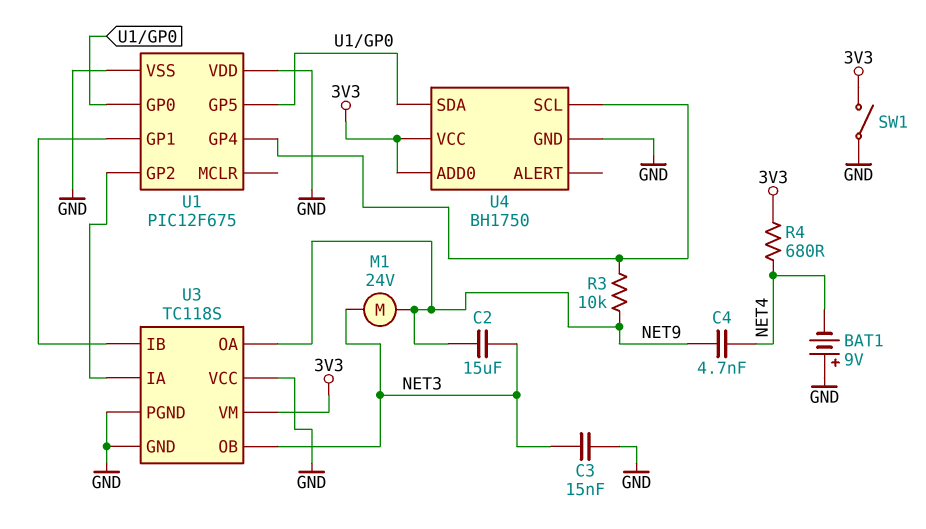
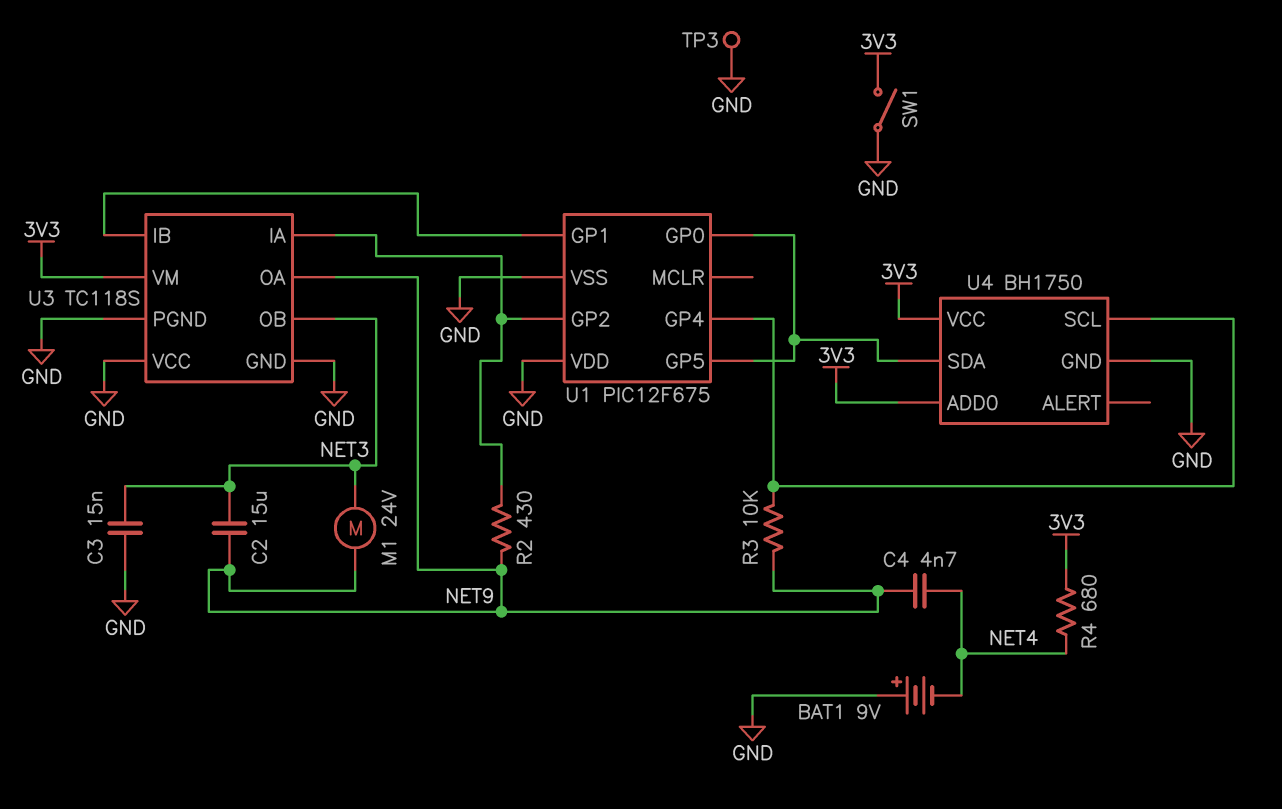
R2: none -> 430 (NET9, U1/GP2)
TP3: none -> test point (GND)

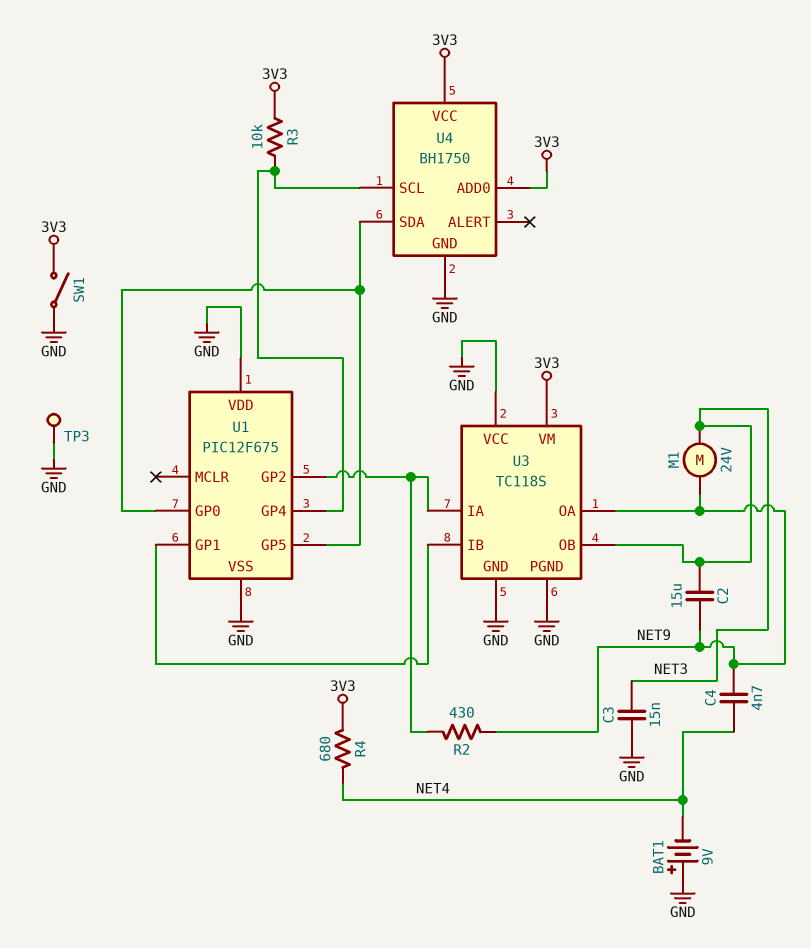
R3: 10k (NET9, U1/GP4) -> 10k (3V3, U1/GP4)

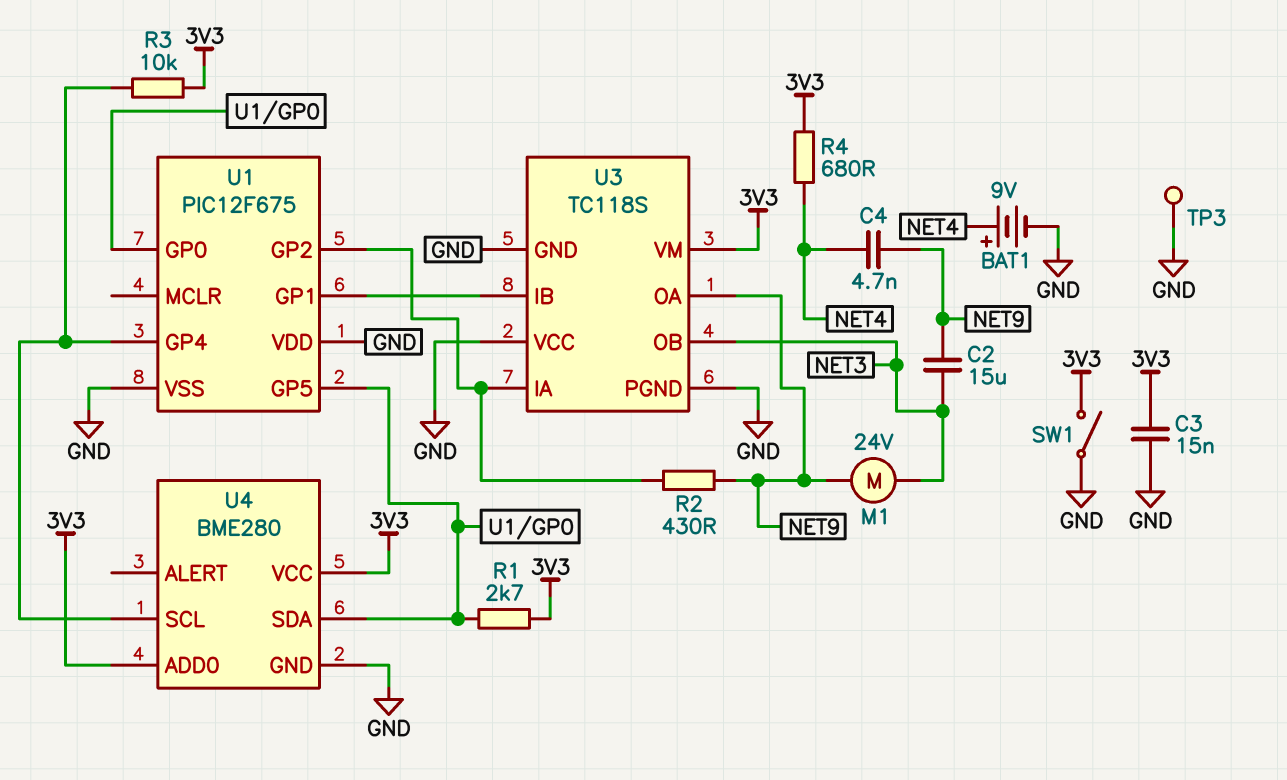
BAT1: 9V (plus GND, minus NET4) -> 9V (plus NET4, minus GND)
C3: 15nF (GND, NET3) -> 15nF (3V3, GND)
R1: none -> 2.7k (3V3, U1/GP0)
U4: BH1750 -> BME280

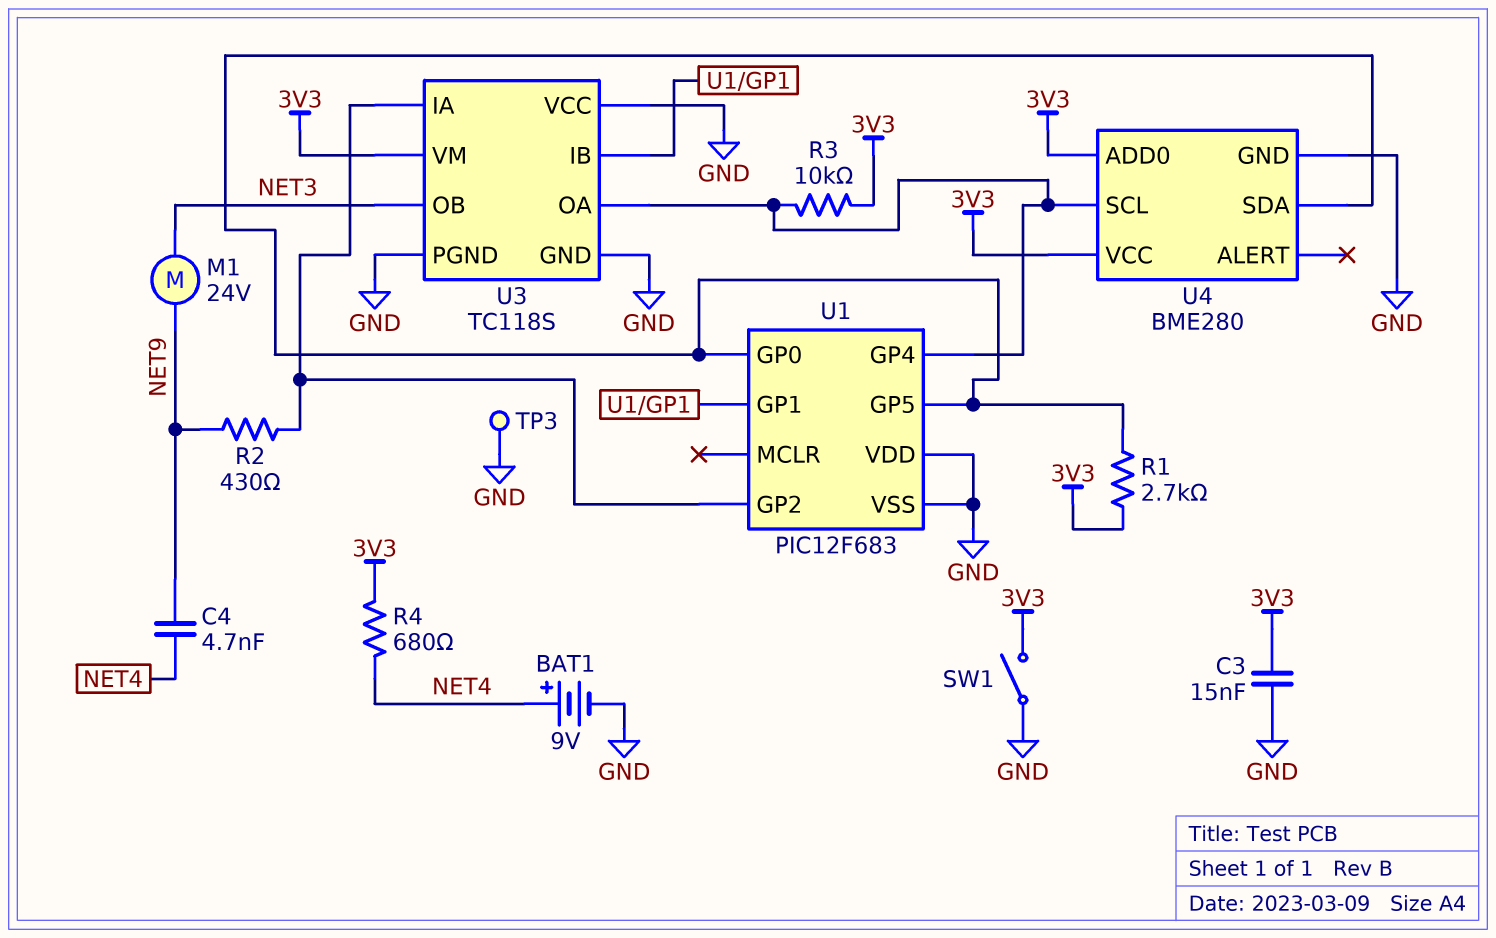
C2: 15uF (NET3, NET9) -> none
U1: PIC12F675 -> PIC12F683
U3 pin OA: NET9 -> U1/GP4

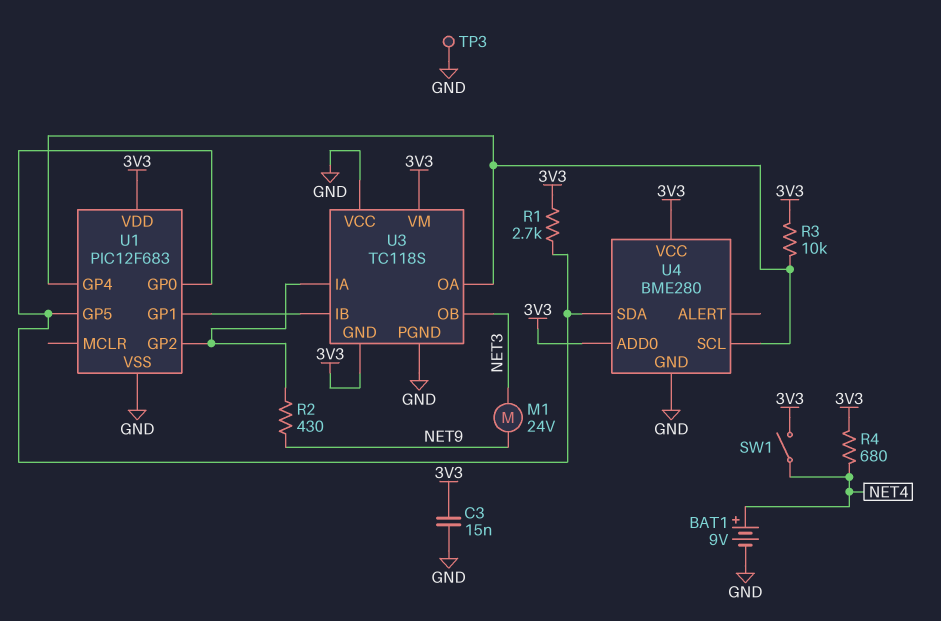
C4: 4.7nF (NET4, NET9) -> none
SW1: switch (3V3, GND) -> switch (3V3, NET4)
U1 pin VDD: GND -> 3V3
U3 pin GND: GND -> 3V3

